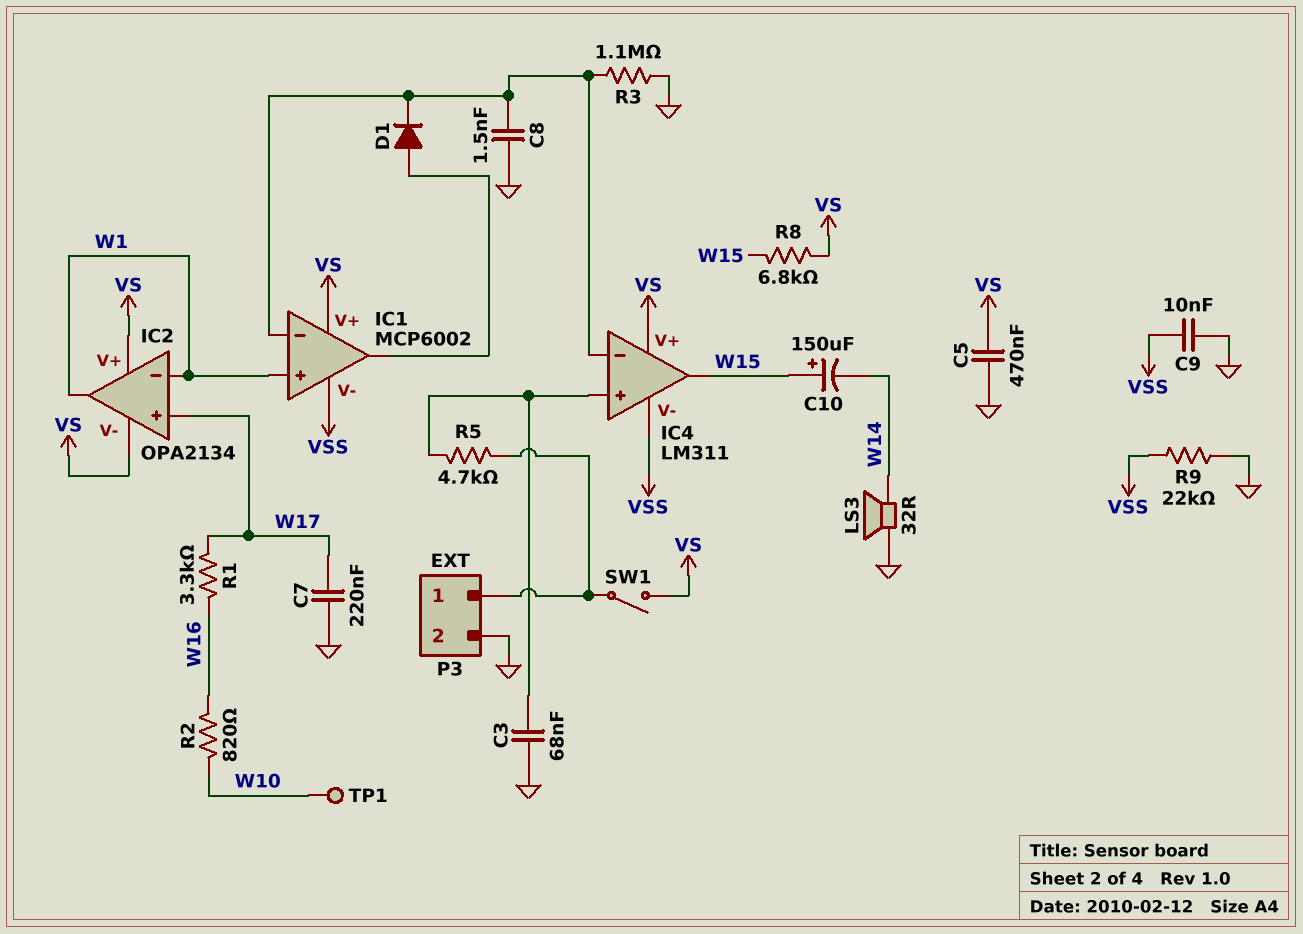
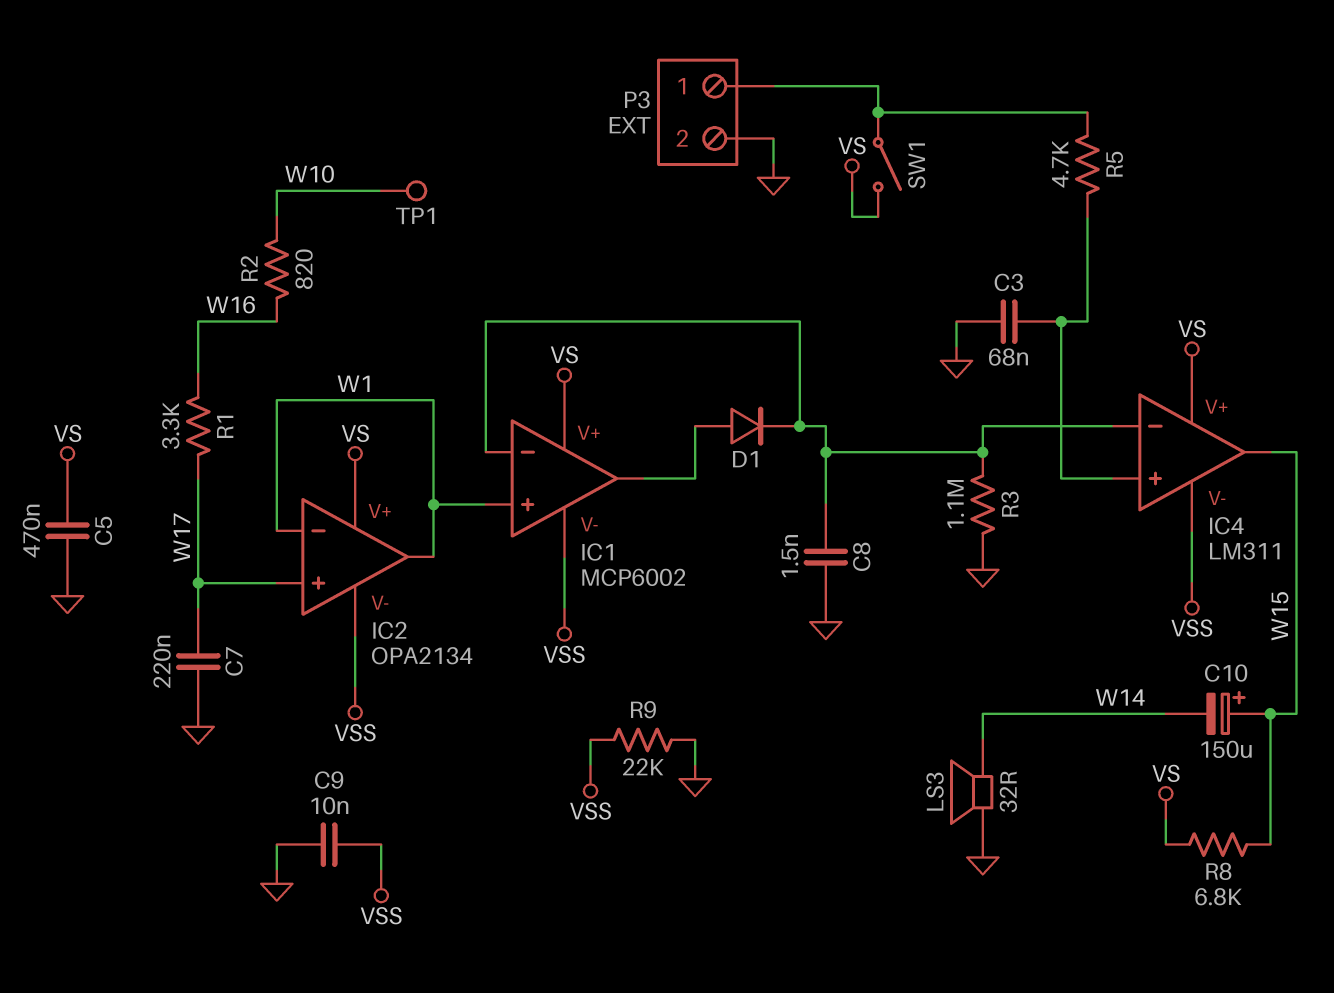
IC2 pin V-: VS -> VSS

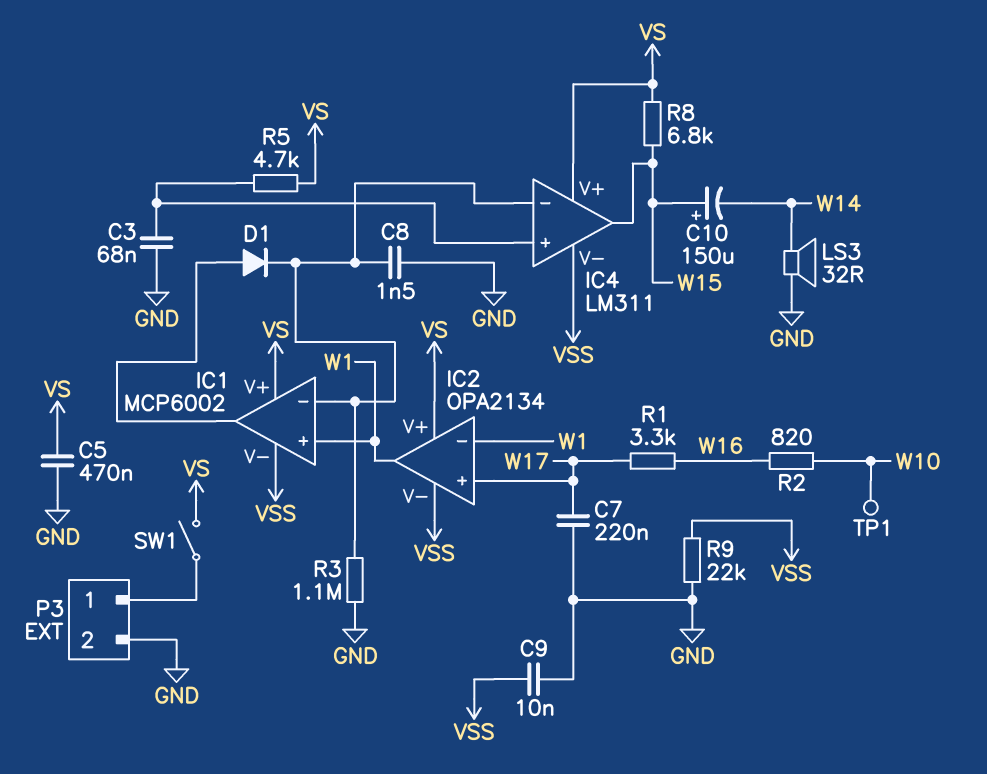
R5: 4.7k (IC4/in+, P3/1) -> 4.7k (IC4/in+, VS)

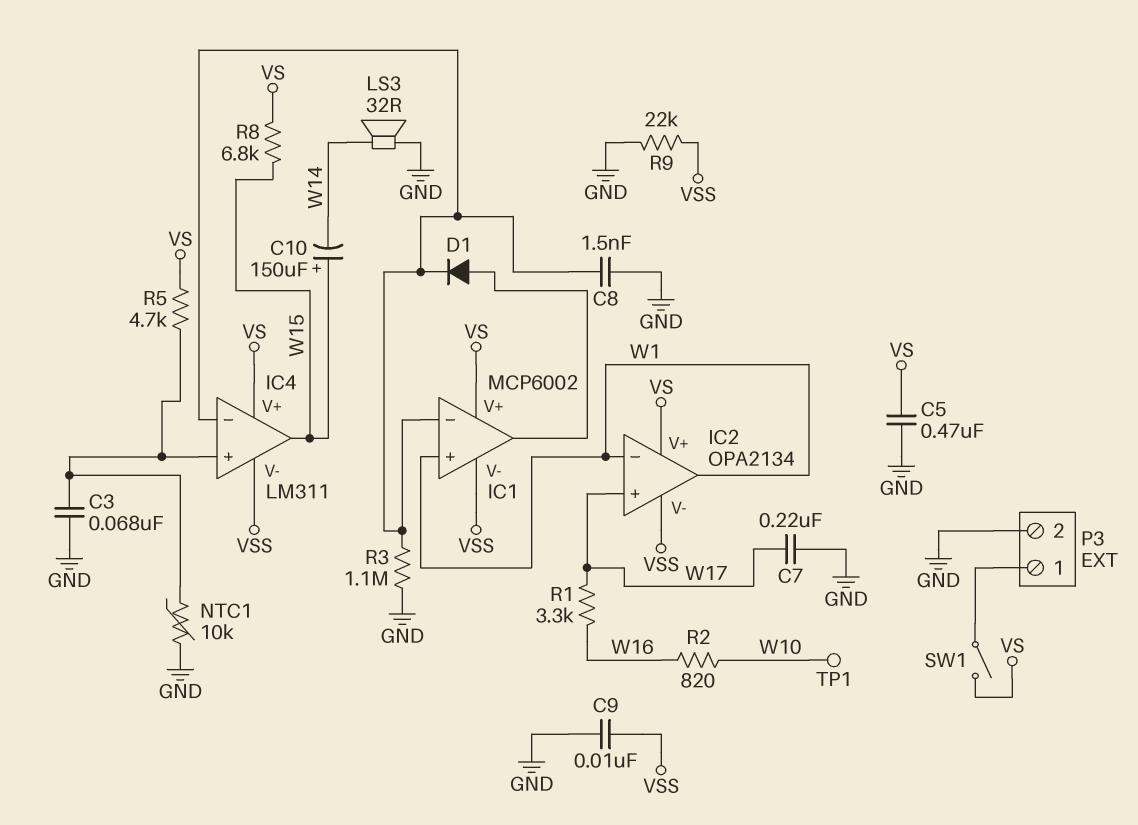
NTC1: none -> 10k (GND, IC4/in+)

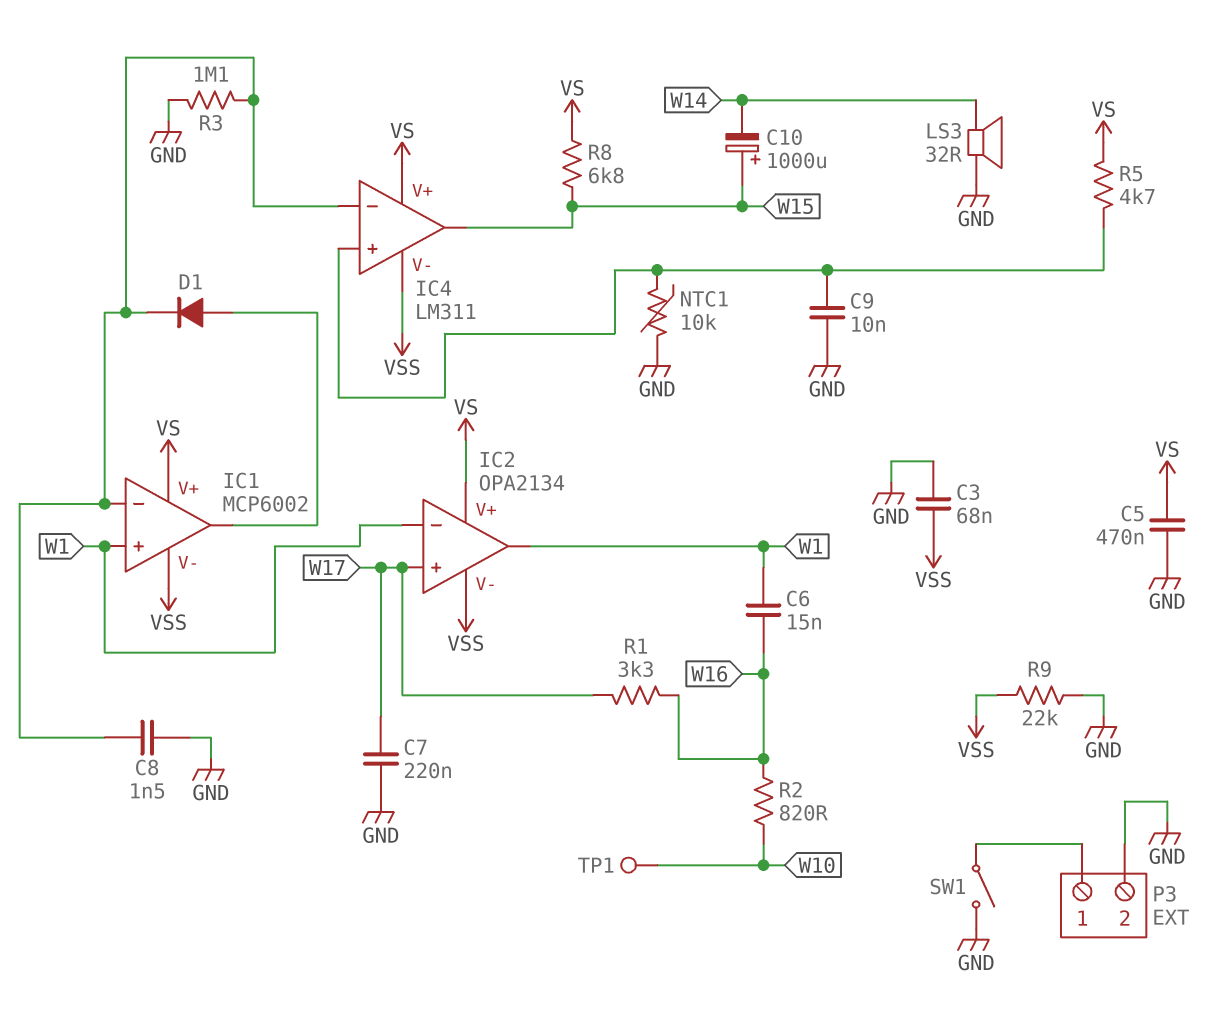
C3: 68nF (GND, IC4/in+) -> 68nF (GND, VSS)
C6: none -> 15nF (W1, W16)
C9: 10nF (GND, VSS) -> 10nF (GND, IC4/in+)
C10: 150uF (plus W15, minus W14) -> 1000uF (plus W15, minus W14)
SW1: switch (P3/1, VS) -> switch (GND, P3/1)

